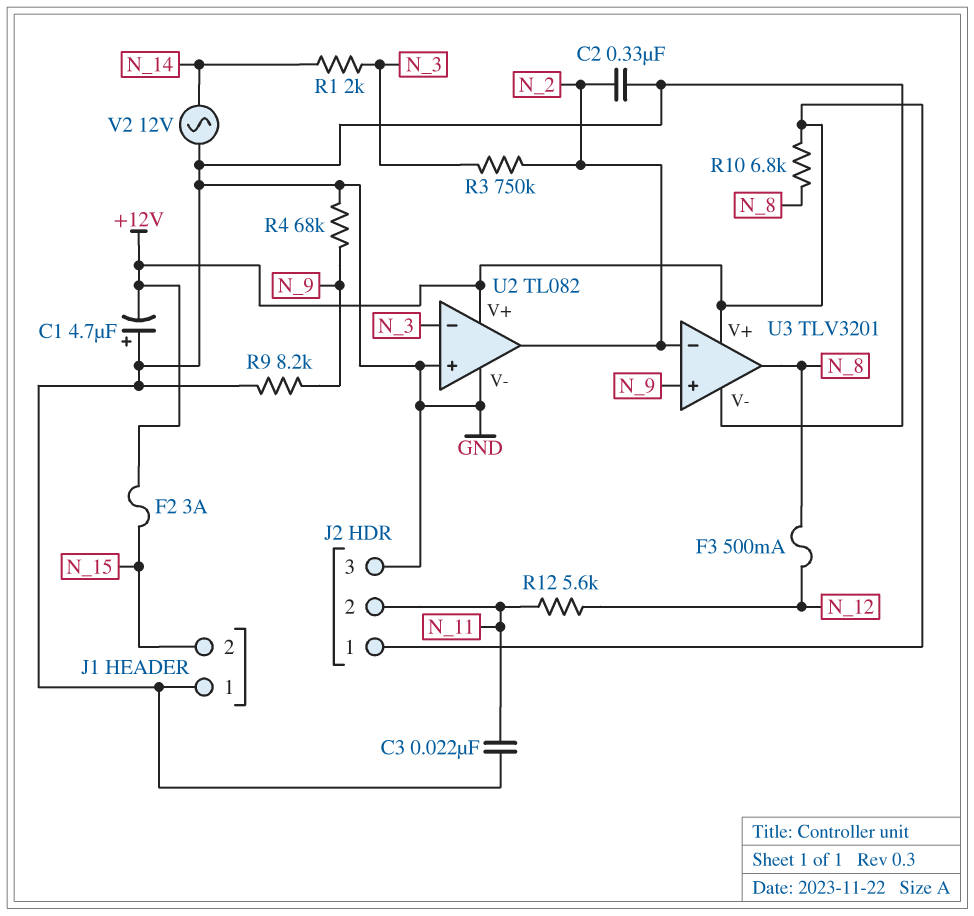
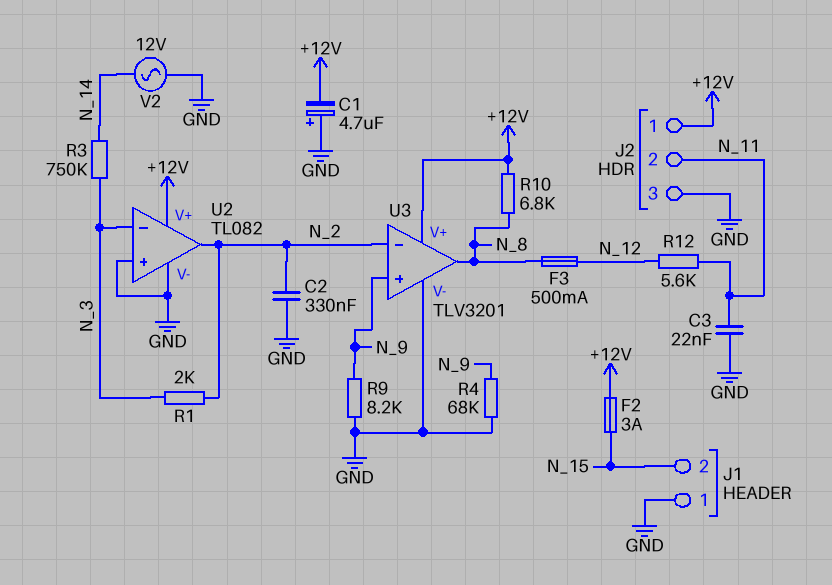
R1: 2k (N_3, N_14) -> 2k (N_2, N_3)
R3: 750k (N_2, N_3) -> 750k (N_3, N_14)

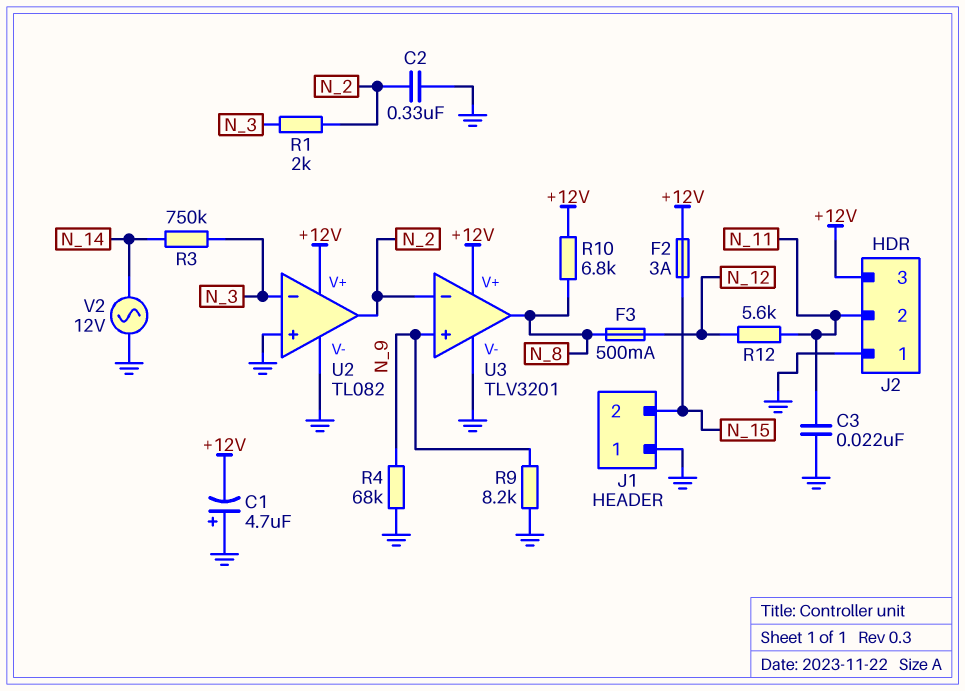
J2 pin 1: +12V -> GND
J2 pin 3: GND -> +12V

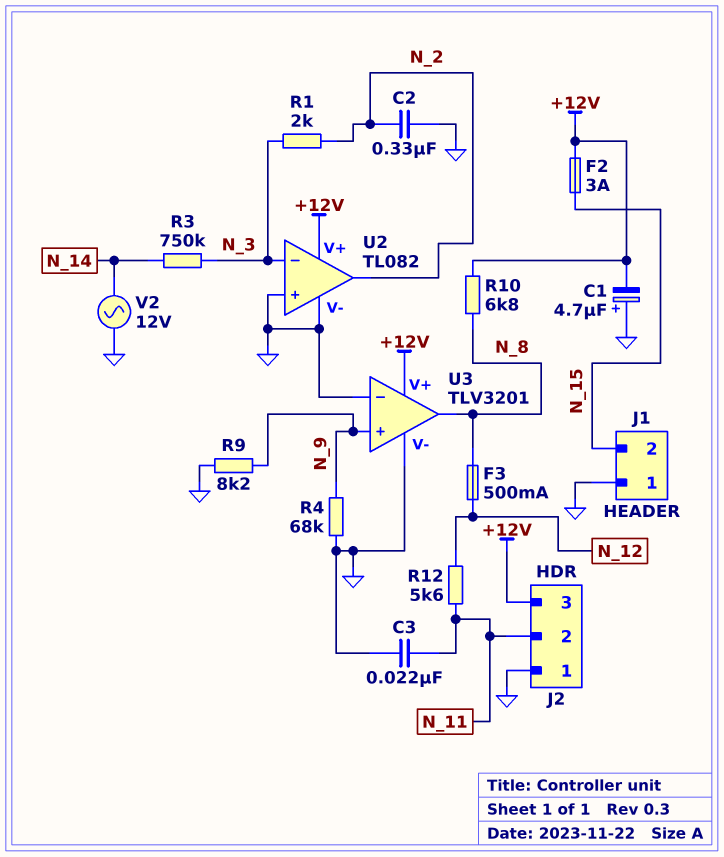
U3 pin in-: N_2 -> GND

